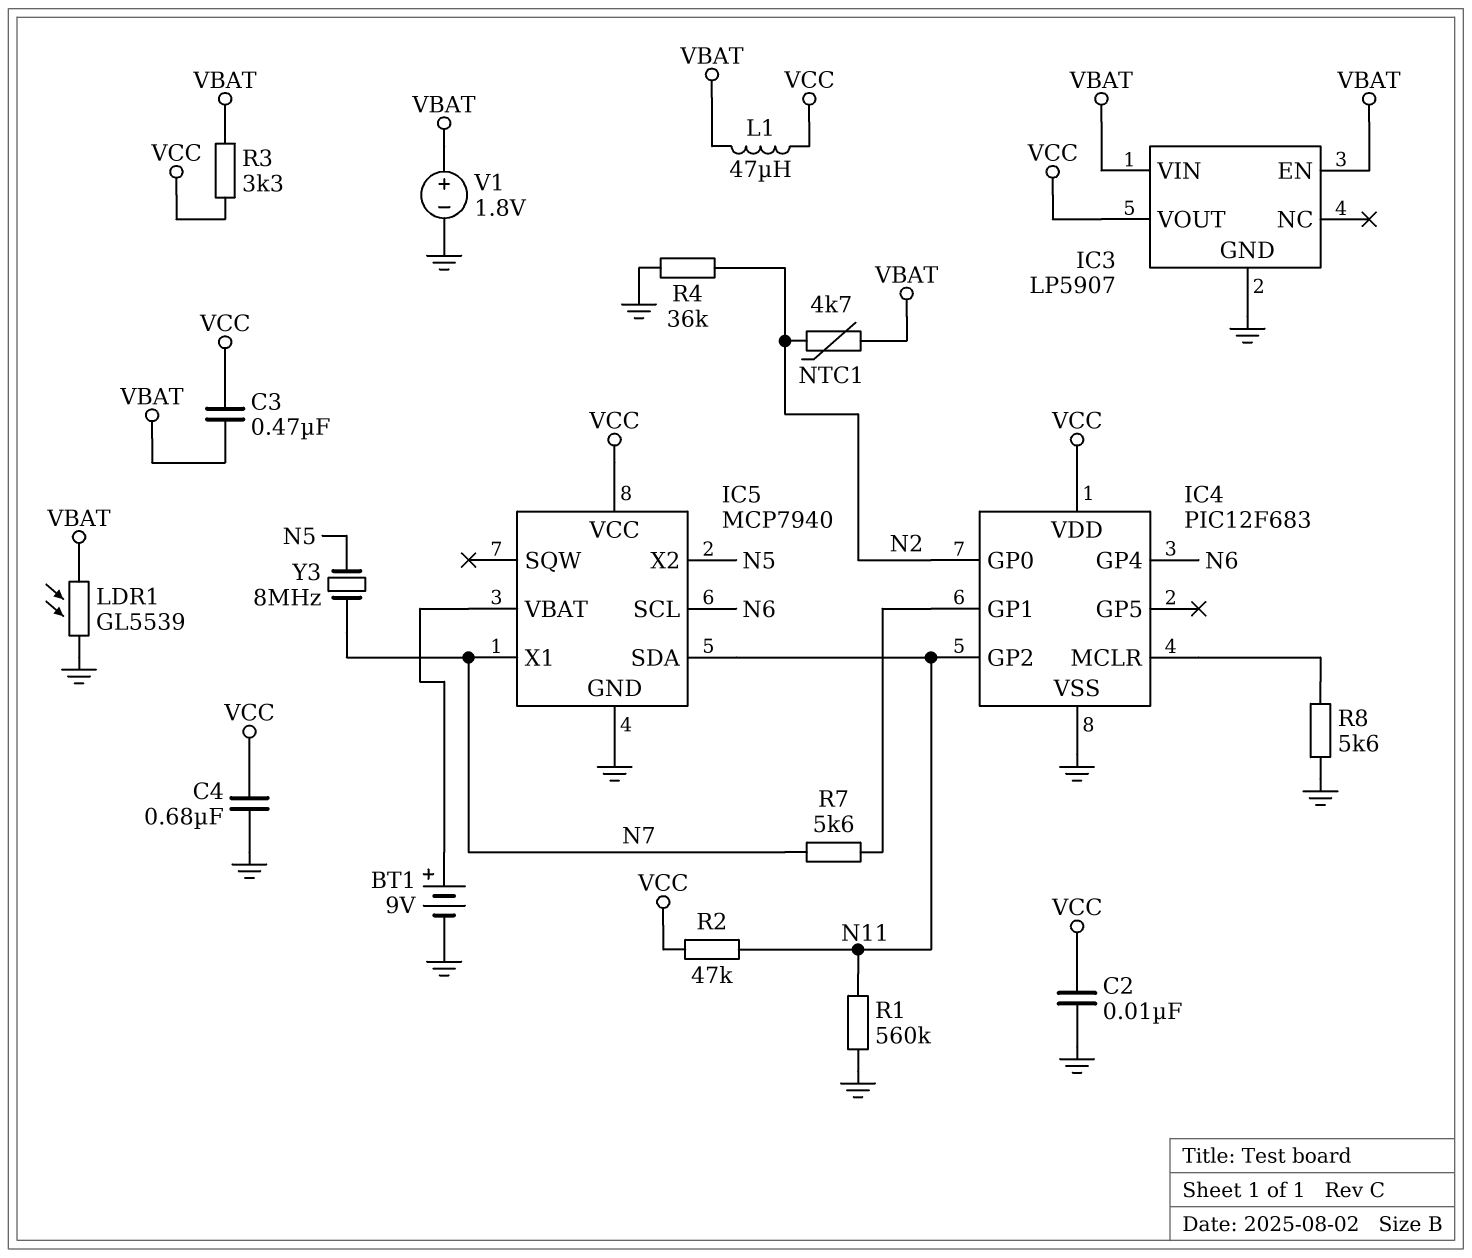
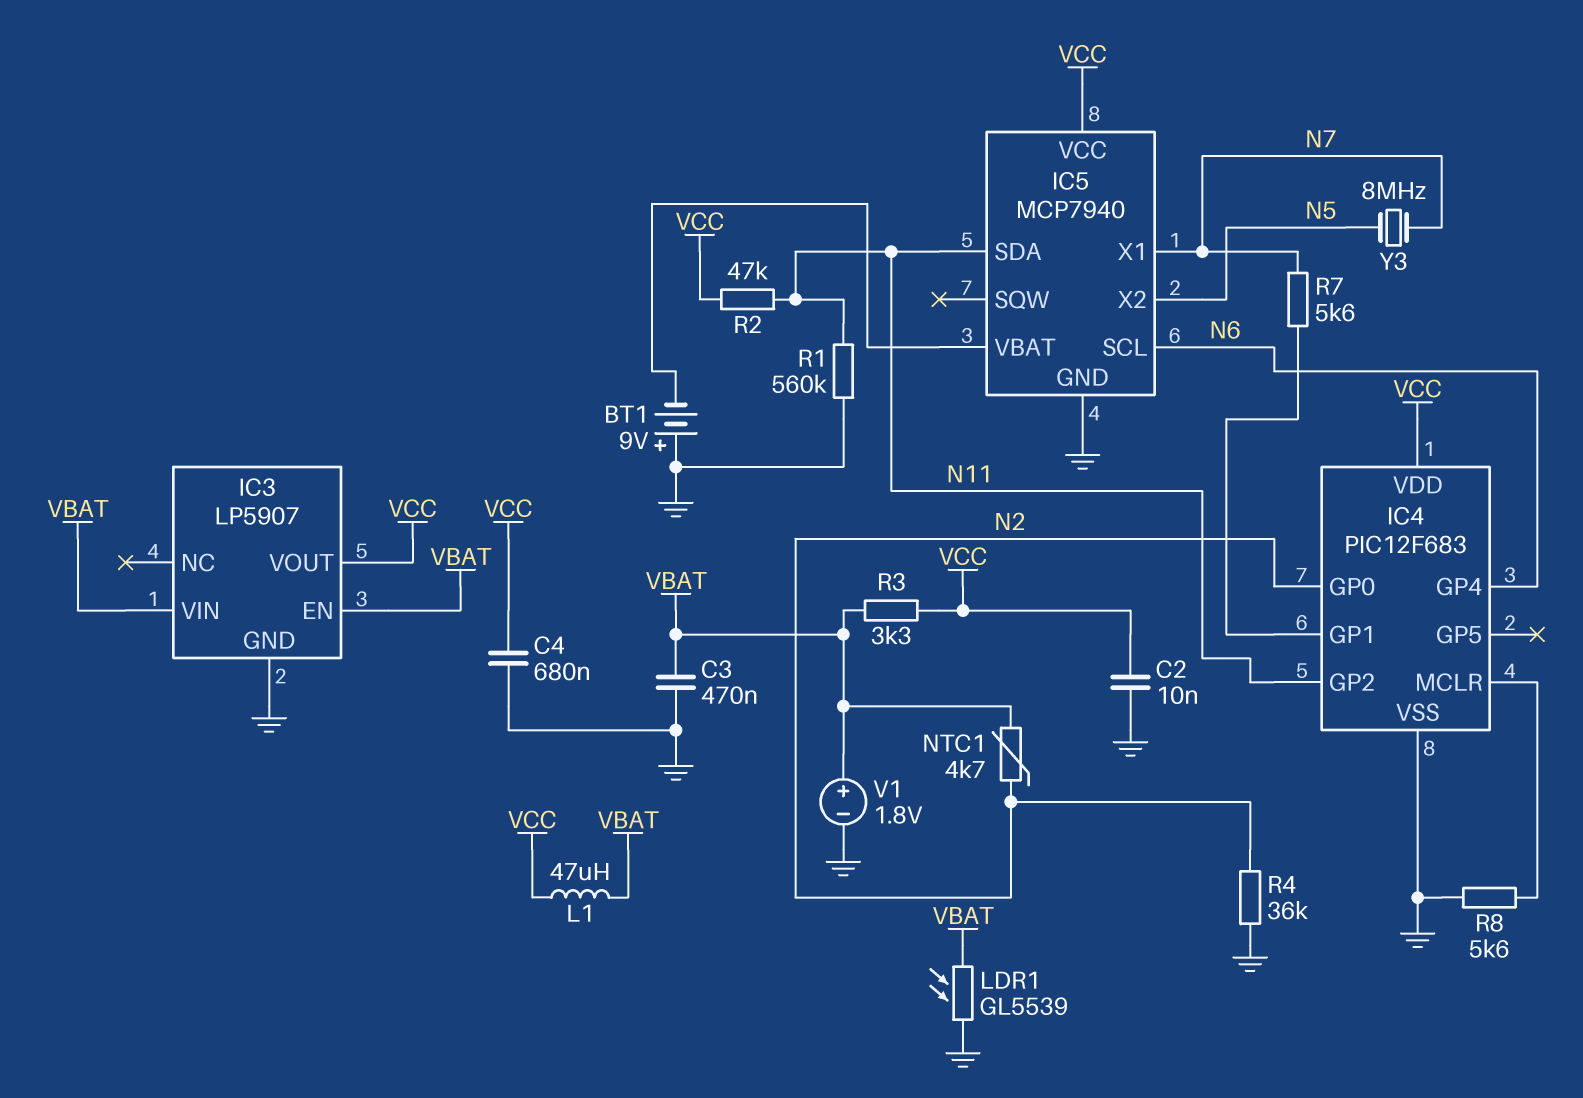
BT1: 9V (plus IC5/VBAT, minus GND) -> 9V (plus GND, minus IC5/VBAT)
C3: 470nF (VBAT, VCC) -> 470nF (GND, VBAT)

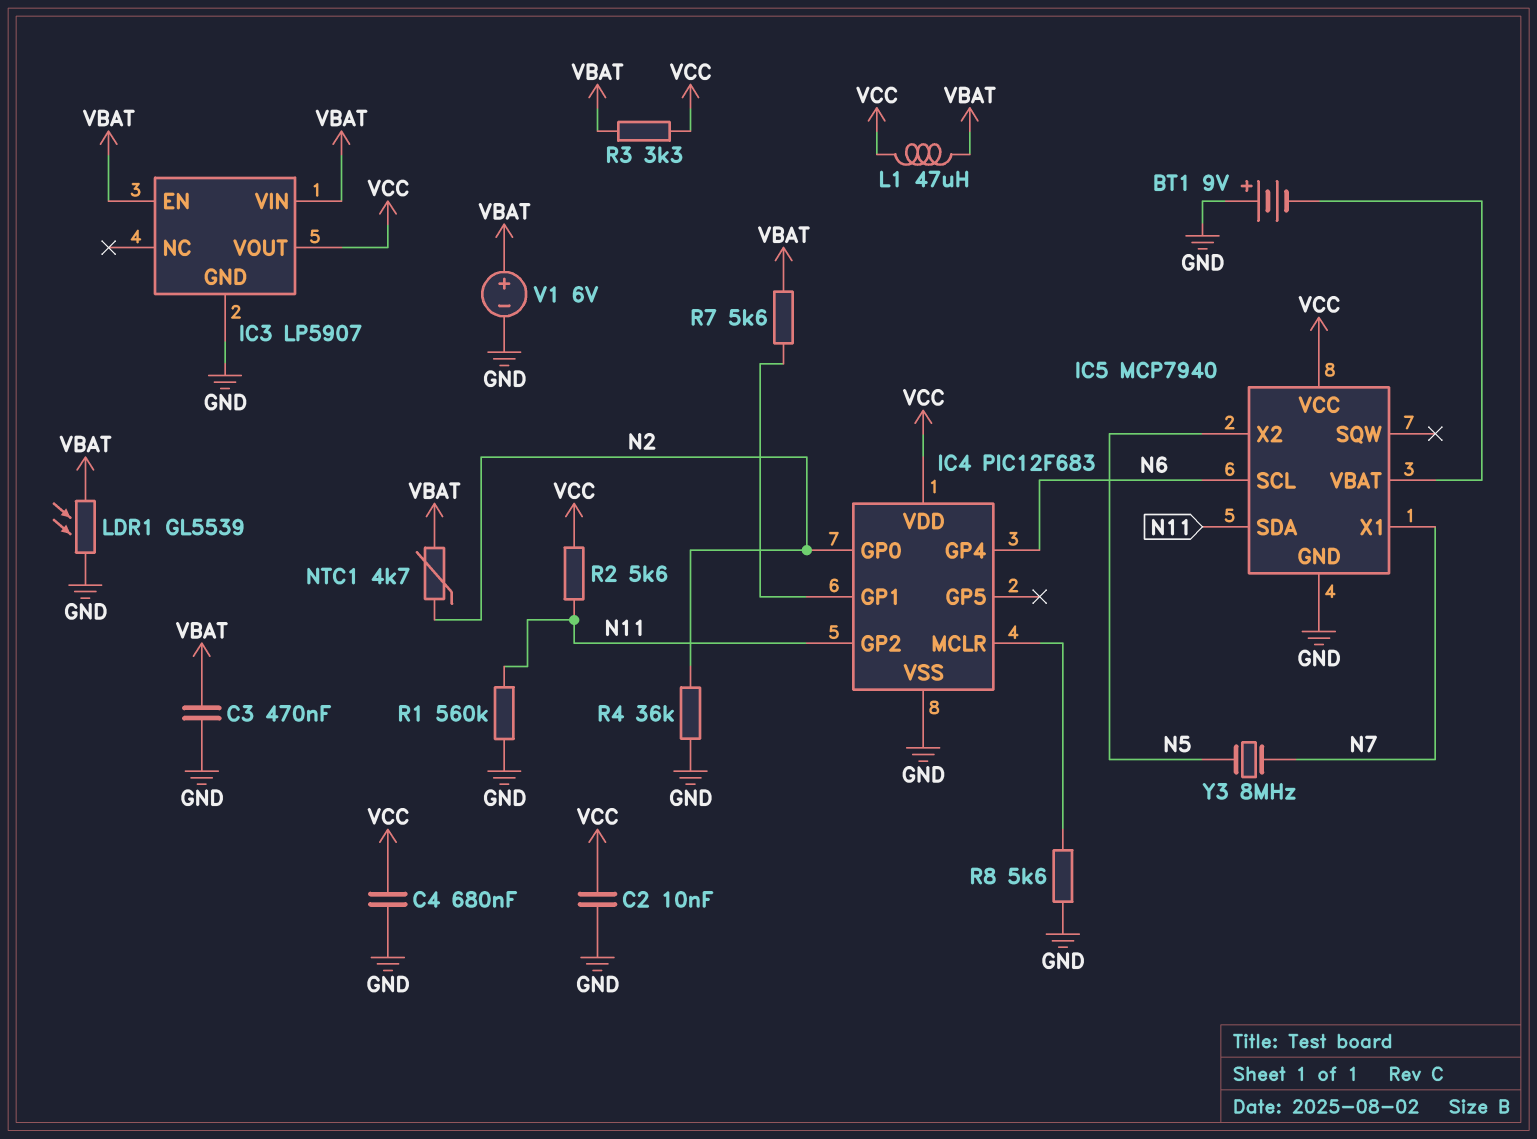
R2: 47k (N11, VCC) -> 5.6k (N11, VCC)
R7: 5.6k (IC4/GP1, N7) -> 5.6k (IC4/GP1, VBAT)
V1: 1.8V (plus VBAT, minus GND) -> 6V (plus VBAT, minus GND)

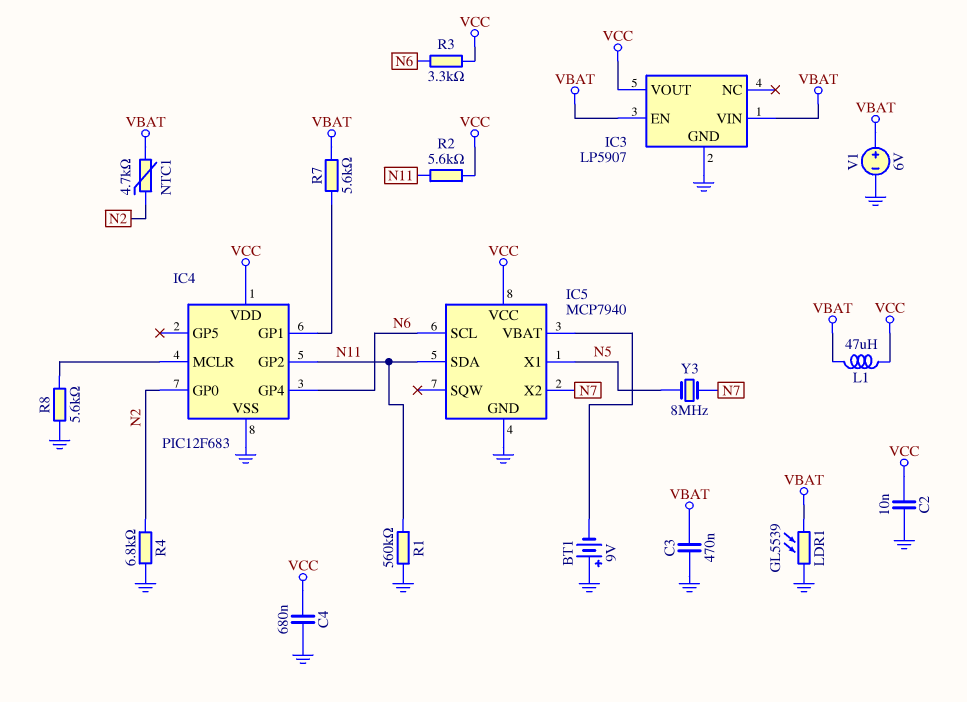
IC5 pin X1: N7 -> N5
IC5 pin X2: N5 -> N7
R3: 3.3k (VBAT, VCC) -> 3.3k (N6, VCC)
R4: 36k (GND, N2) -> 6.8k (GND, N2)

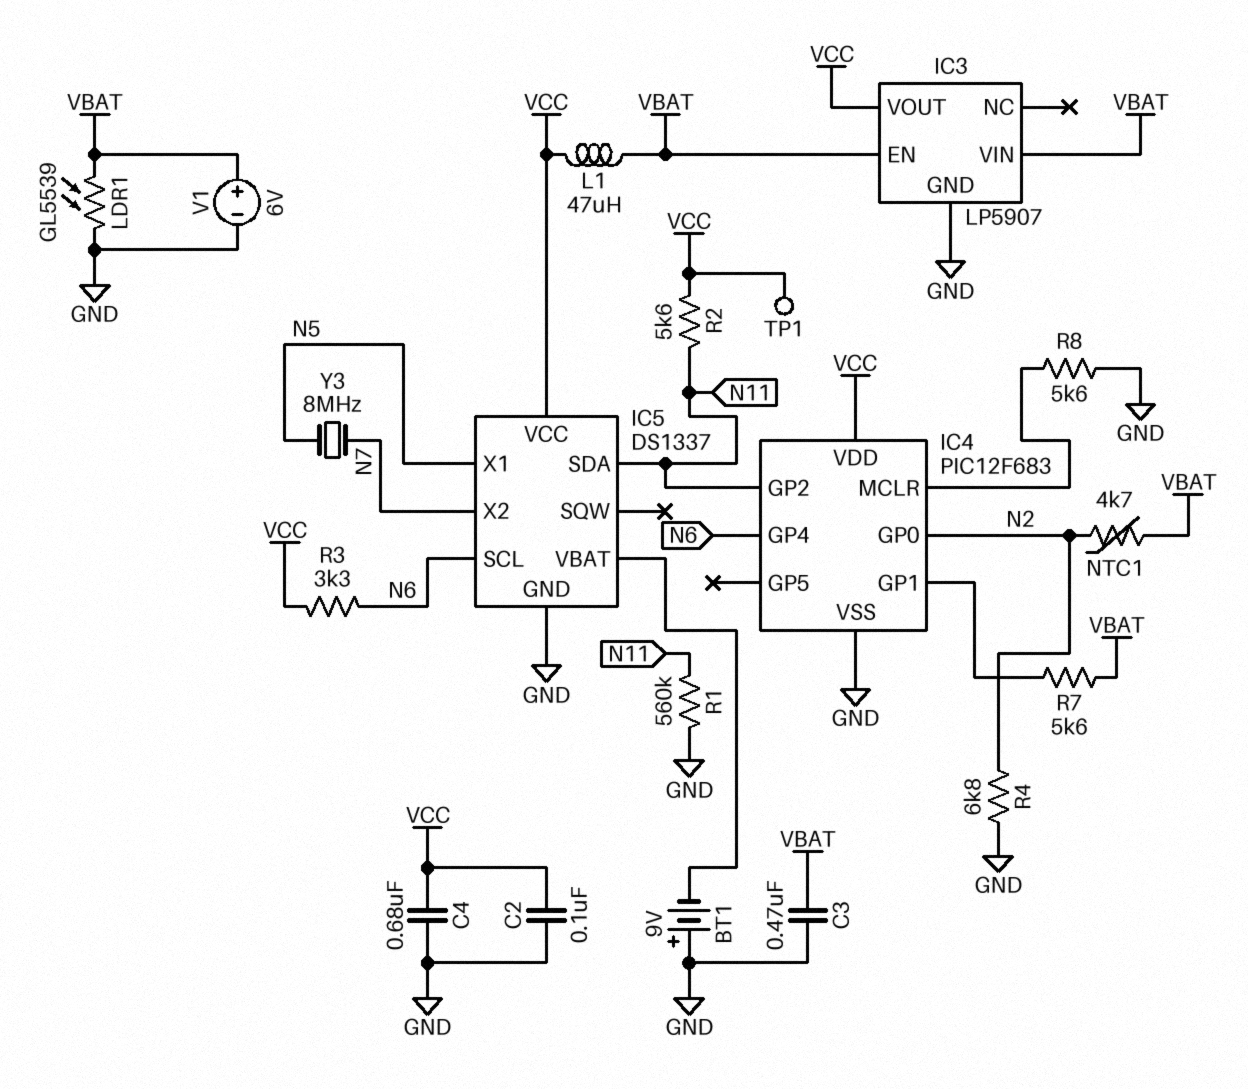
C2: 10nF (GND, VCC) -> 100nF (GND, VCC)
IC5: MCP7940 -> DS1337
TP1: none -> test point (VCC)

